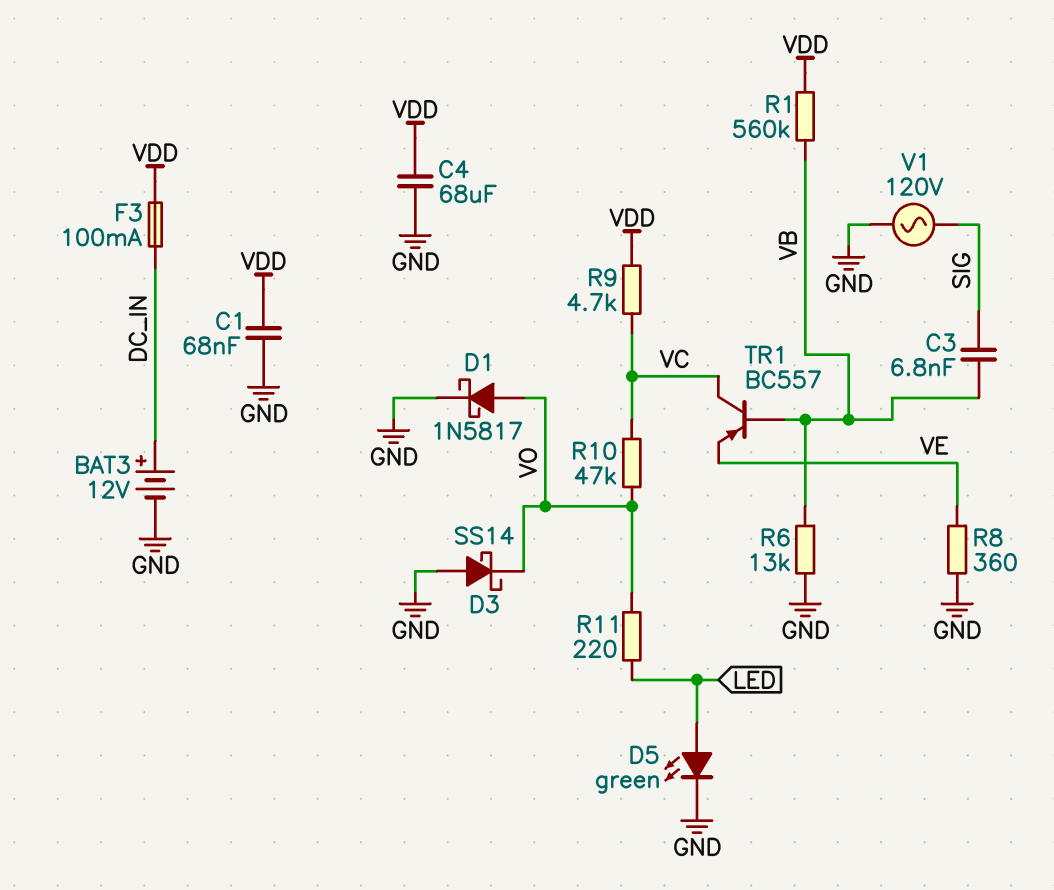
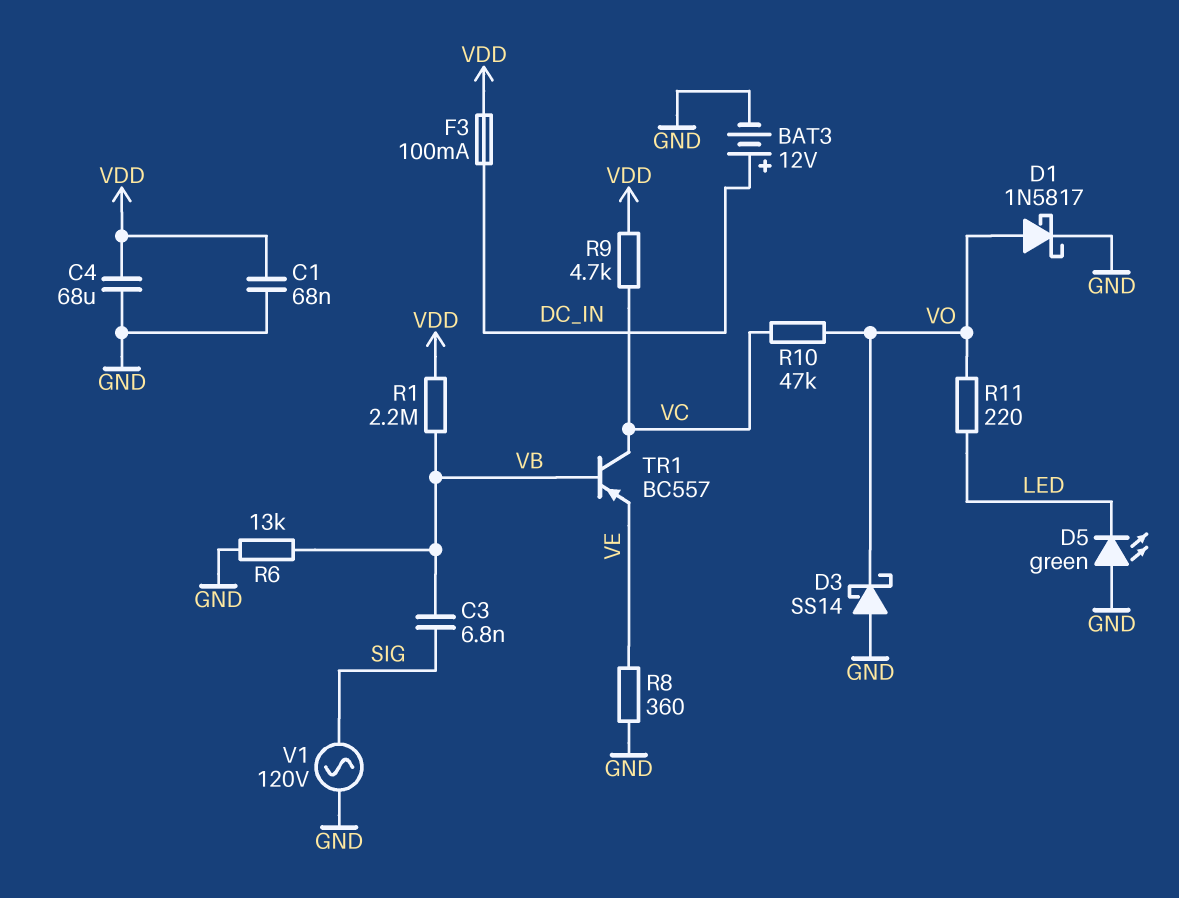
D5: LED green (A LED, K GND) -> LED green (A GND, K LED)
R1: 560k (VB, VDD) -> 2.2M (VB, VDD)

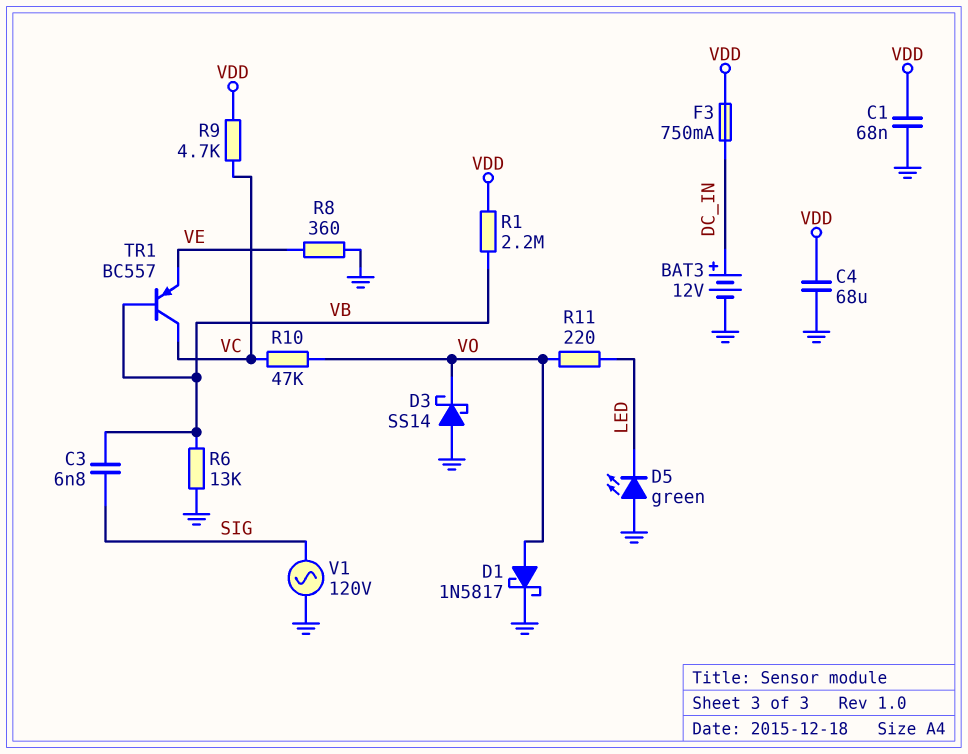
F3: 100mA (DC_IN, VDD) -> 750mA (DC_IN, VDD)

